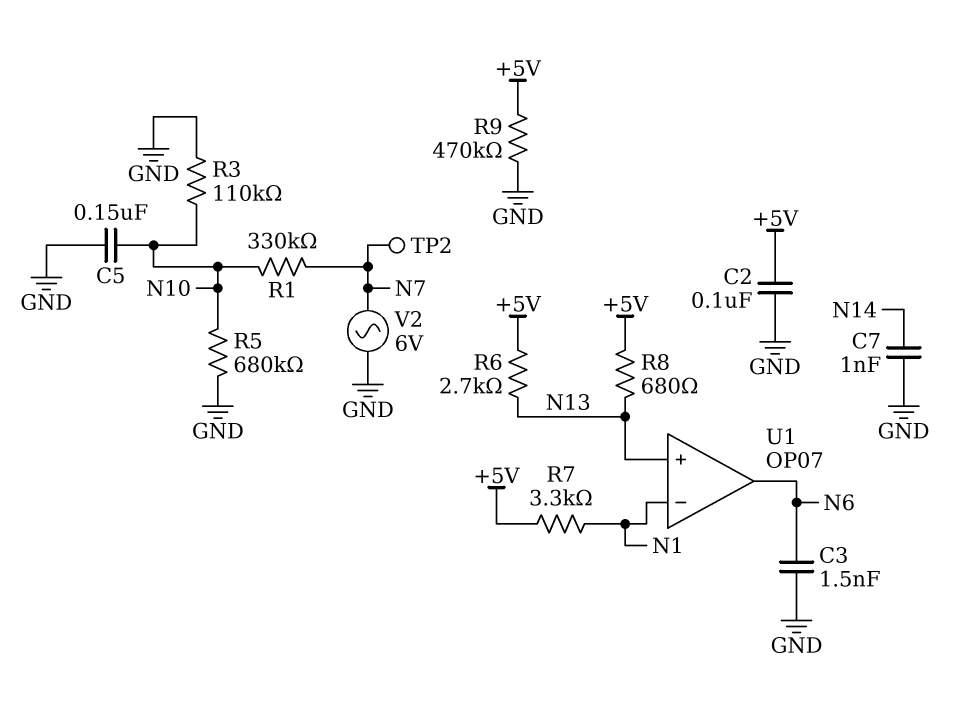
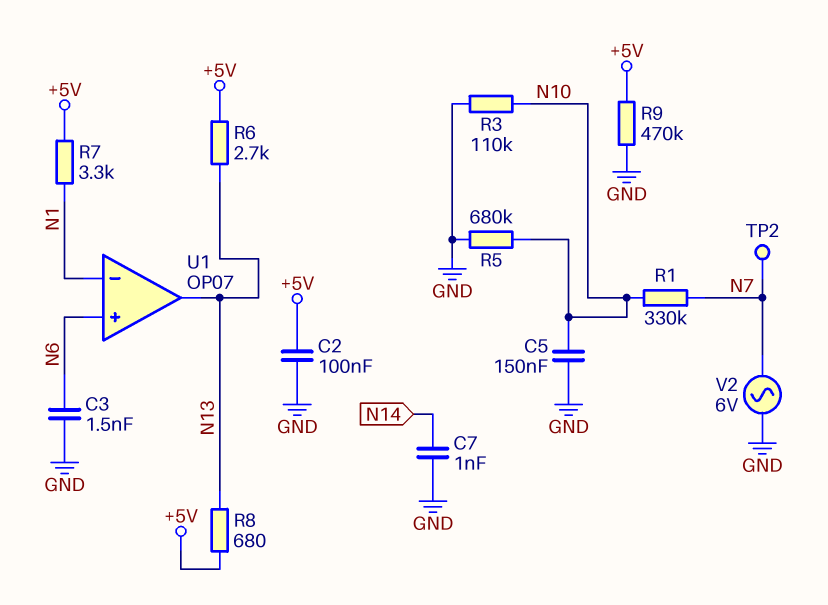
U1 pin in+: N13 -> N6
U1 pin out: N6 -> N13

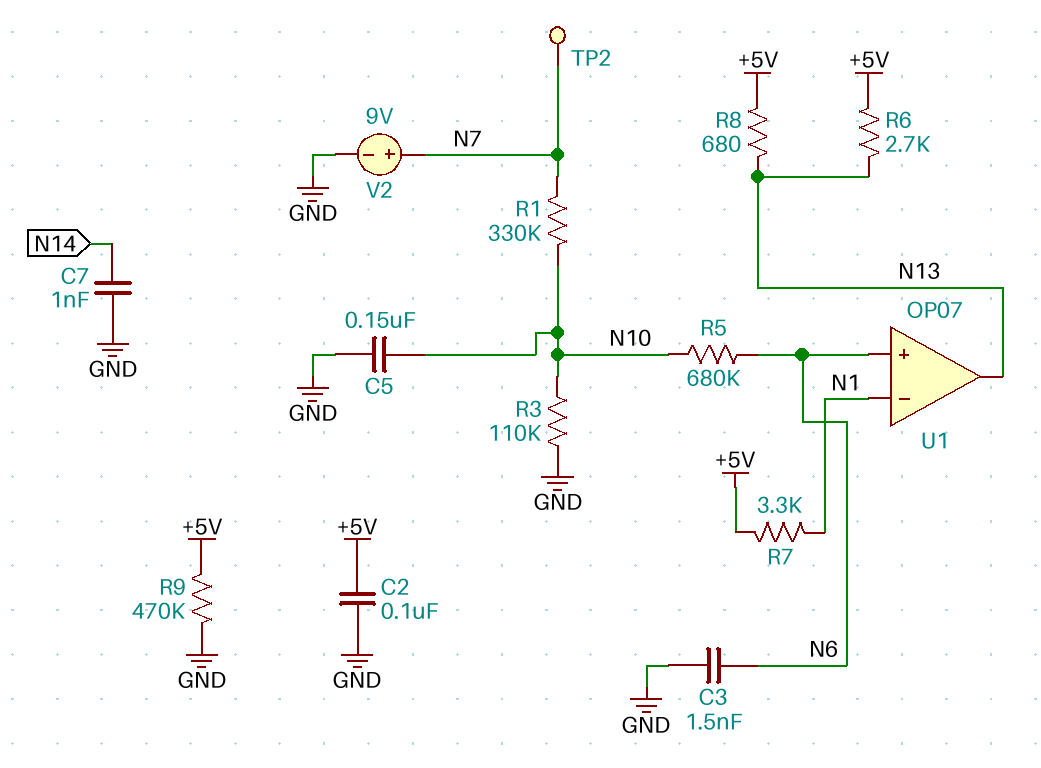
R5: 680k (GND, N10) -> 680k (N6, N10)
V2: AC 6V (GND, N7) -> 9V (plus N7, minus GND)

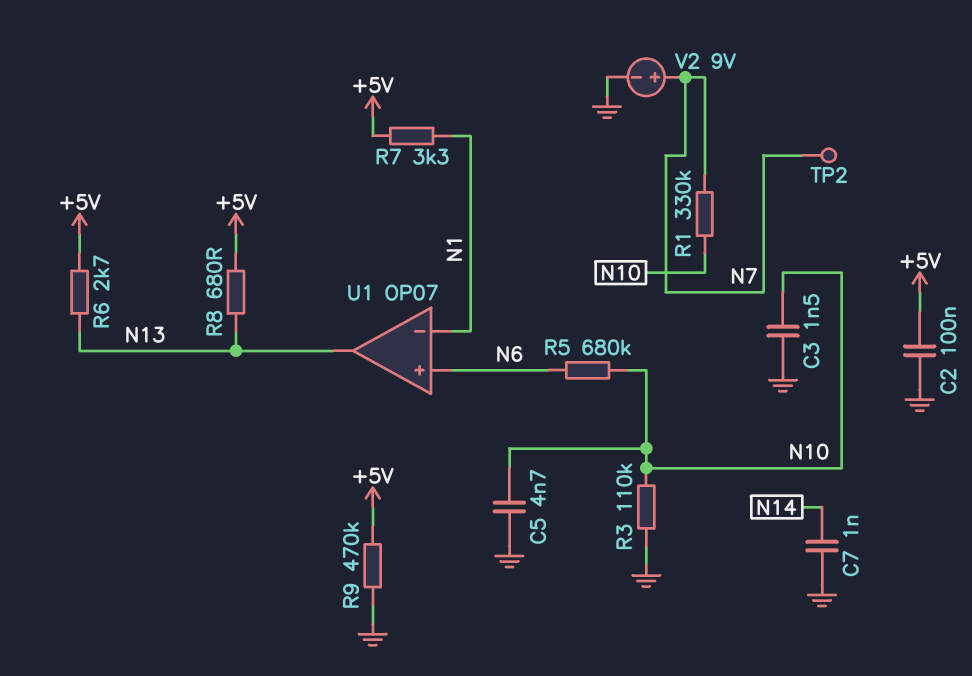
C3: 1.5nF (GND, N6) -> 1.5nF (GND, N10)
C5: 150nF (GND, N10) -> 4.7nF (GND, N10)

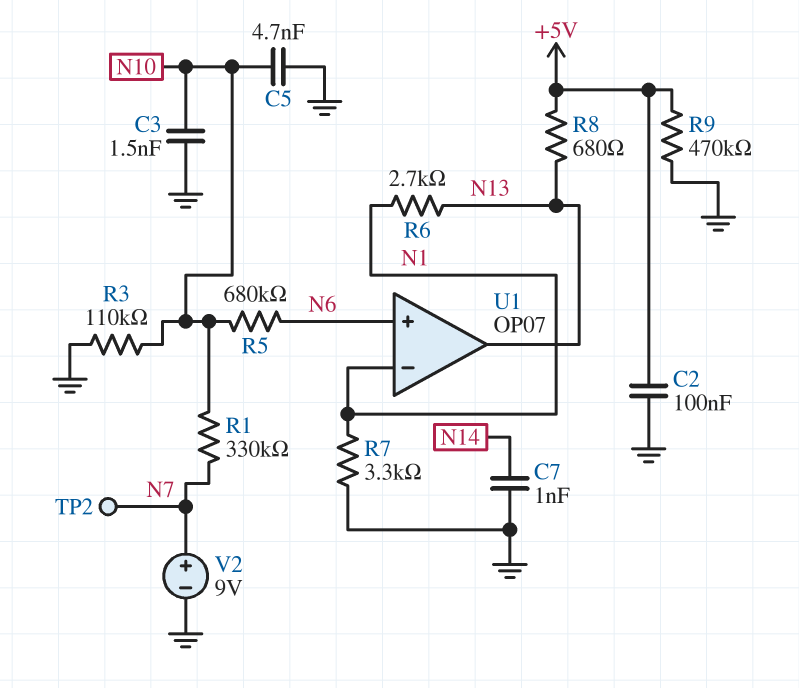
R6: 2.7k (+5V, N13) -> 2.7k (N1, N13)
R7: 3.3k (+5V, N1) -> 3.3k (GND, N1)

